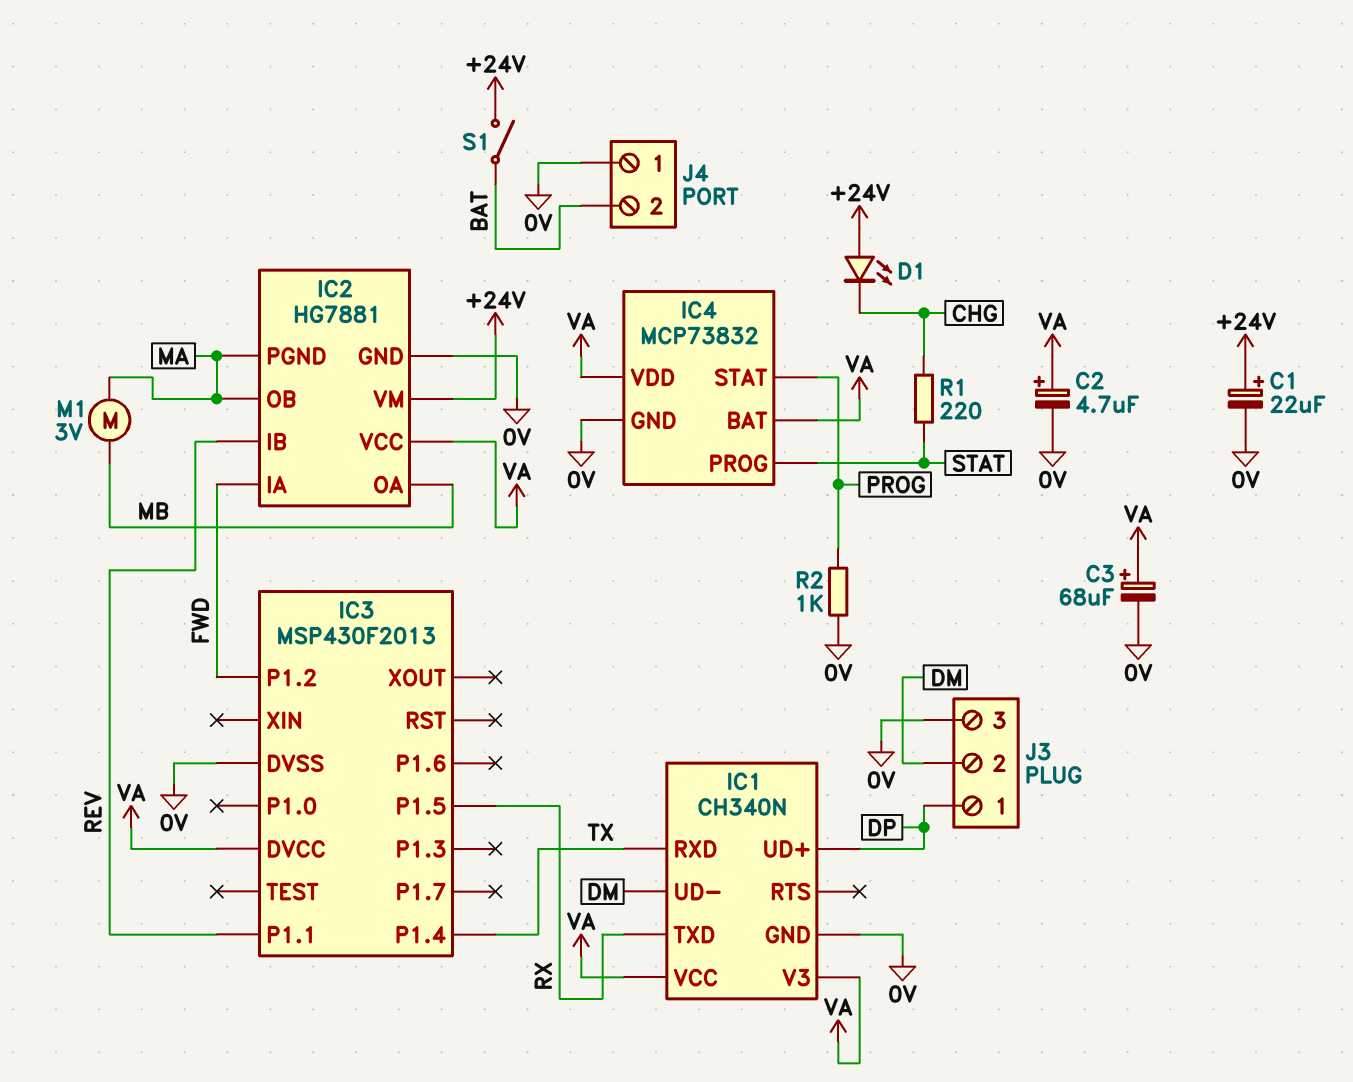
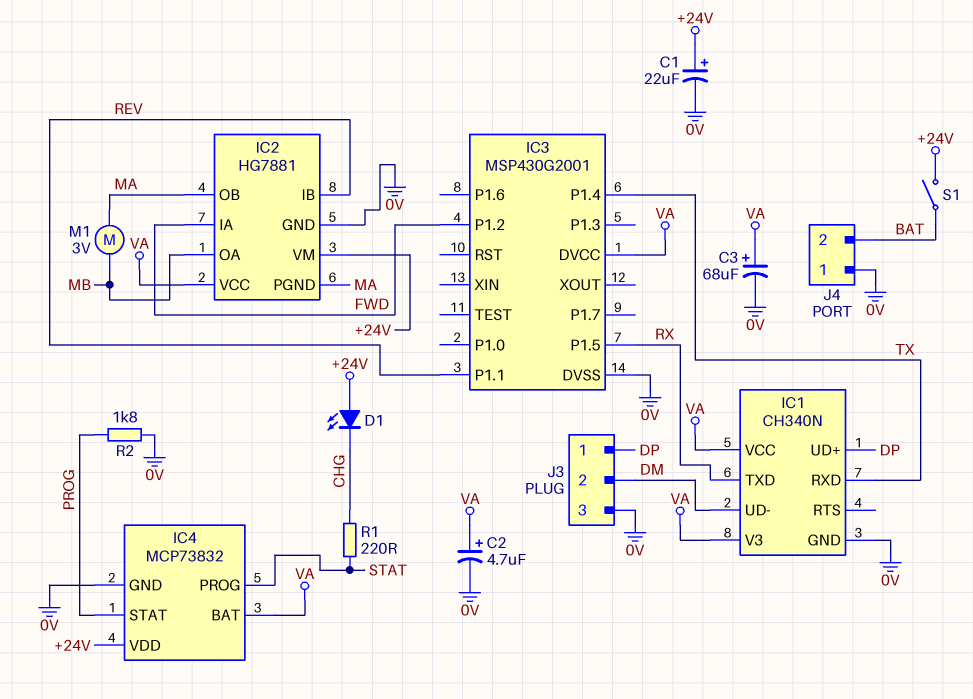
IC3: MSP430F2013 -> MSP430G2001
IC4 pin VDD: VA -> +24V
R2: 1k (0V, PROG) -> 1.8k (0V, PROG)

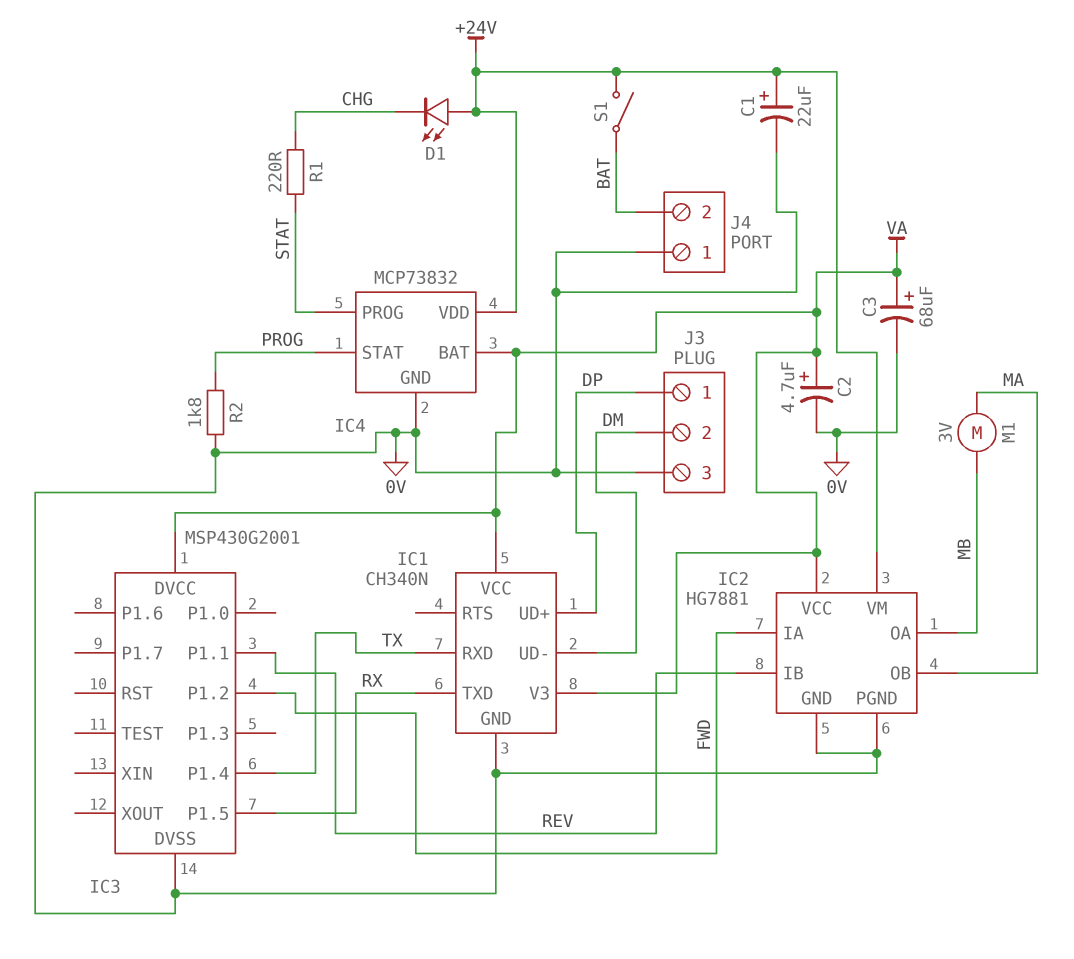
IC2 pin PGND: MA -> 0V

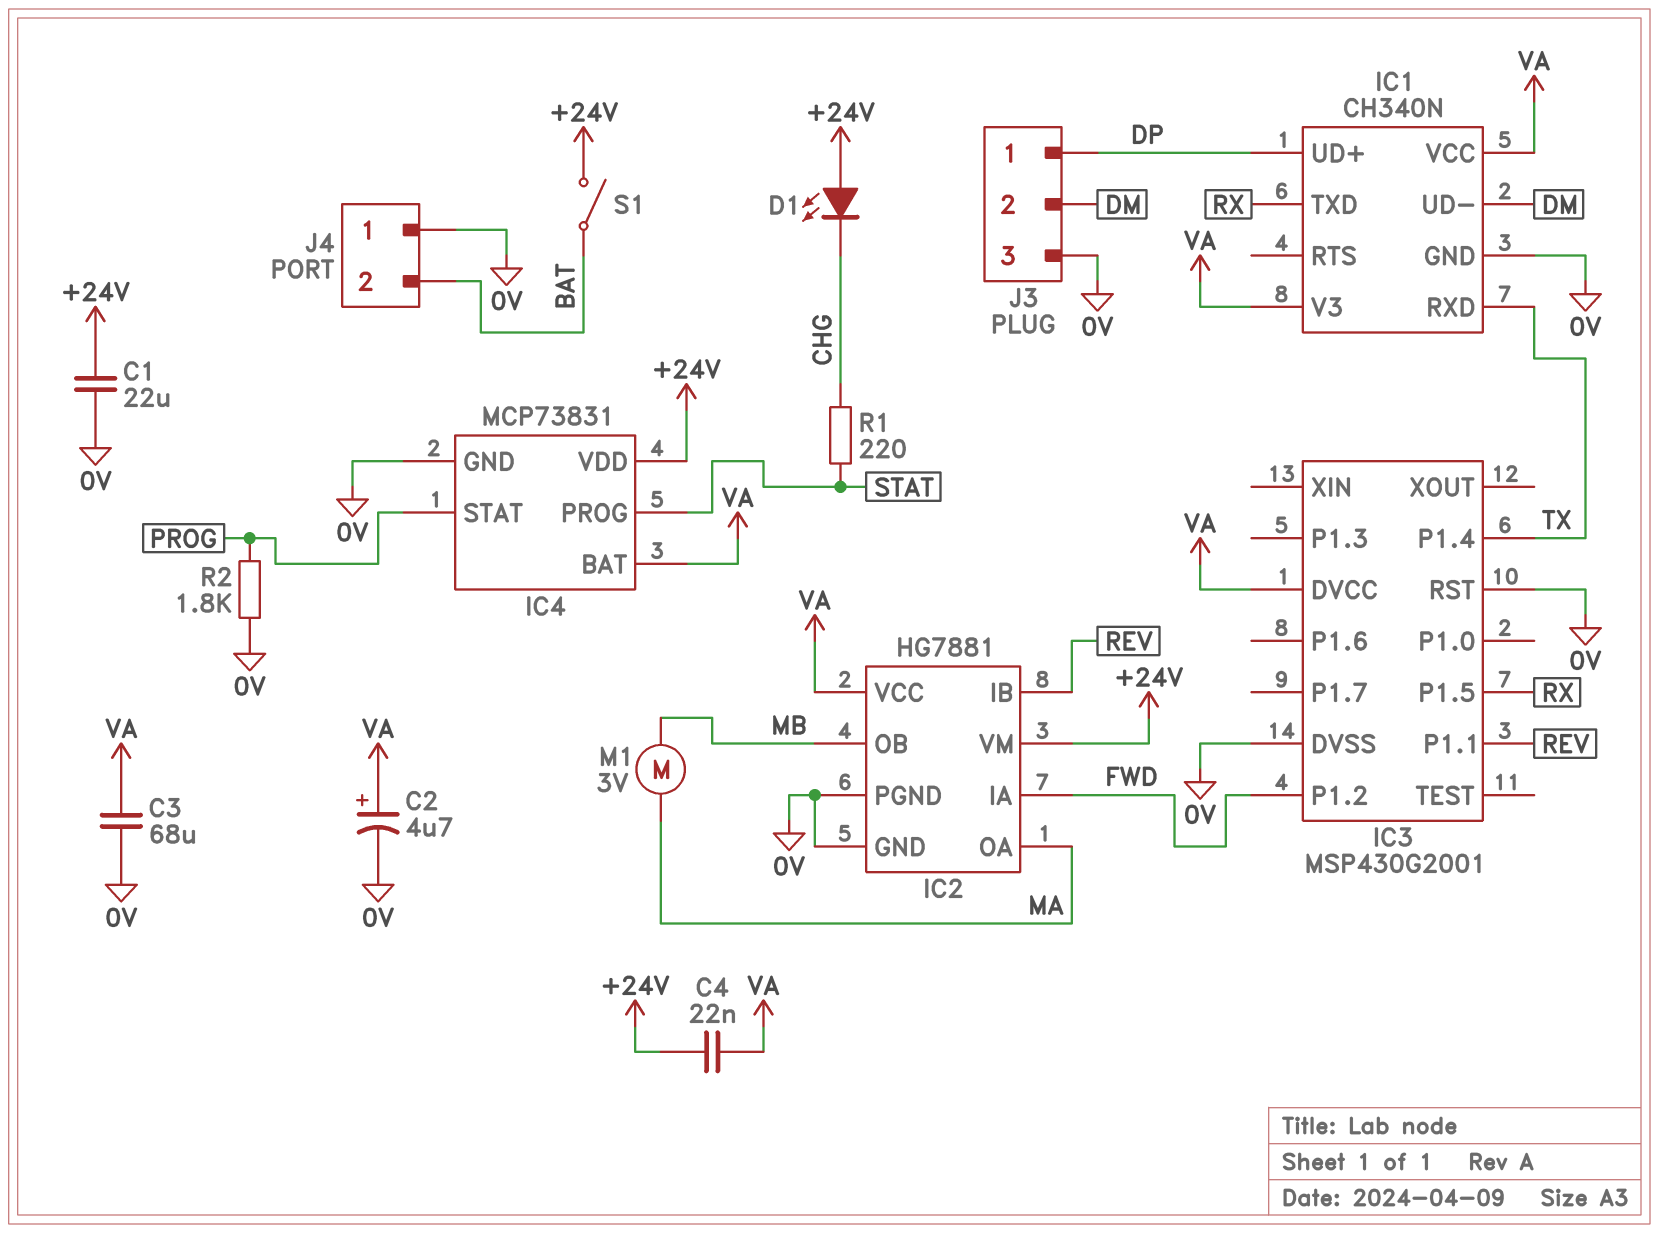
C1: 22uF (plus +24V, minus 0V) -> 22uF (+24V, 0V)
C3: 68uF (plus VA, minus 0V) -> 68uF (0V, VA)
C4: none -> 22nF (+24V, VA)
IC2 pin OA: MB -> MA
IC2 pin OB: MA -> MB
IC3 pin RST: none -> 0V
IC4: MCP73832 -> MCP73831

